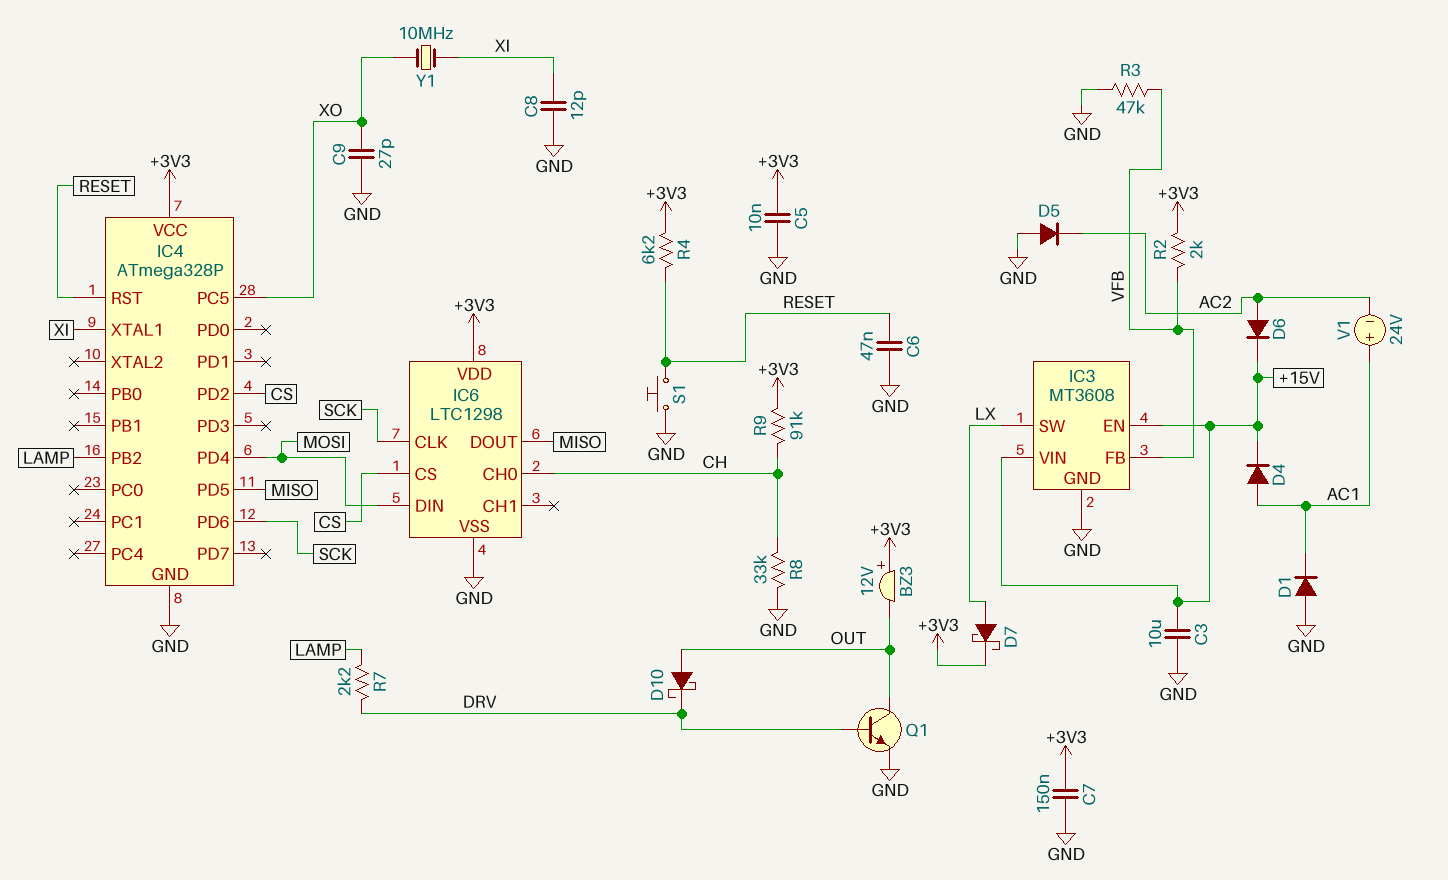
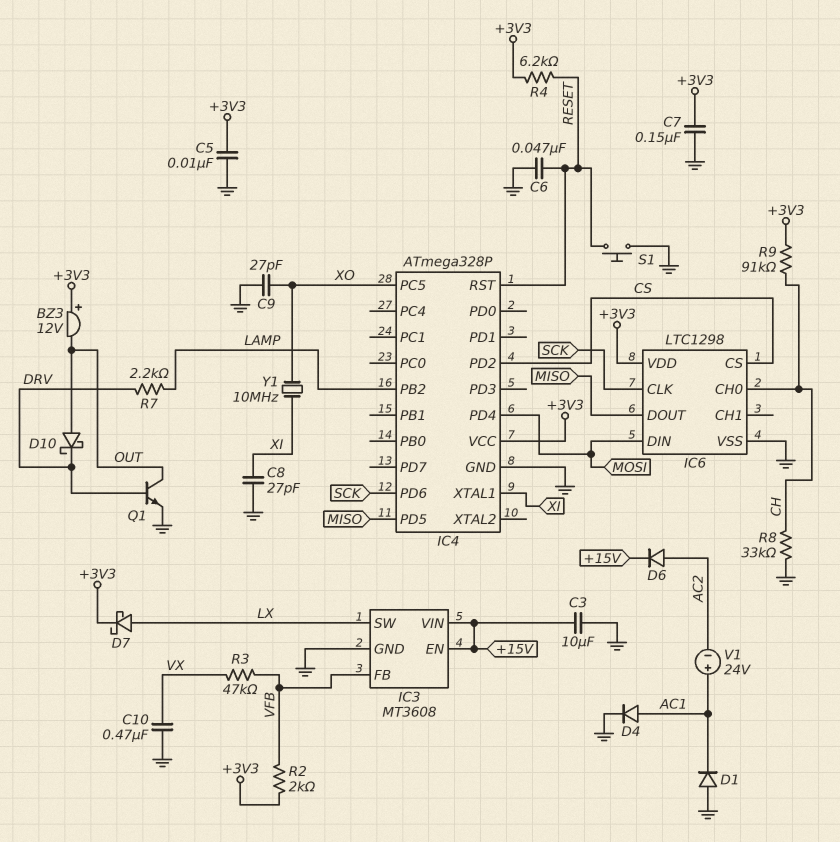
C8: 12pF (GND, XI) -> 27pF (GND, XI)
C10: none -> 470nF (GND, VX)
D4: diode (A AC1, K +15V) -> diode (A AC1, K GND)
D5: diode (A GND, K AC2) -> none
R3: 47k (GND, VFB) -> 47k (VFB, VX)

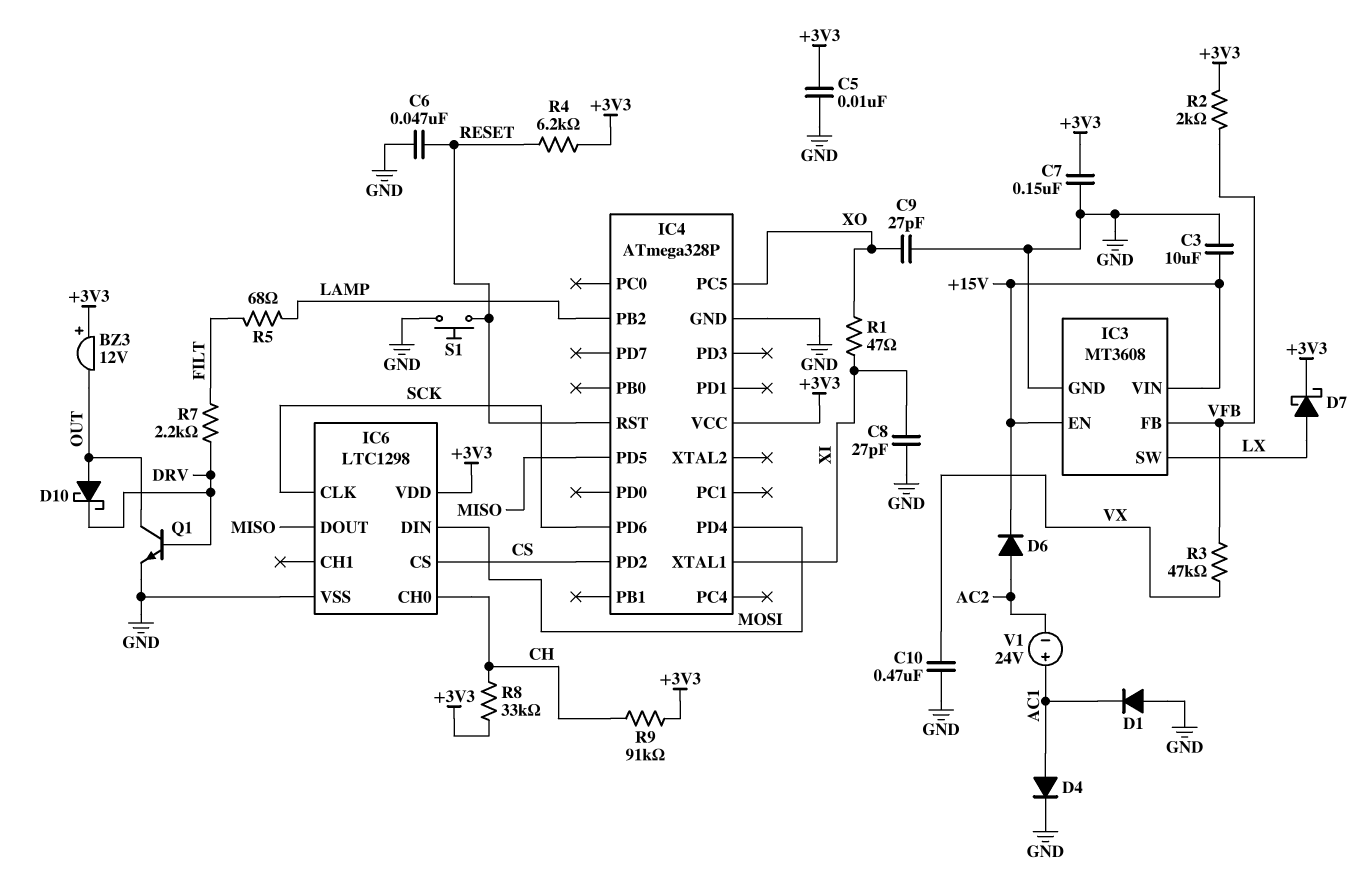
R1: none -> 47 (XI, XO)
R5: none -> 68 (FILT, LAMP)
R7: 2.2k (DRV, LAMP) -> 2.2k (DRV, FILT)
R8: 33k (CH, GND) -> 33k (+3V3, CH)
Y1: 10MHz (XI, XO) -> none

